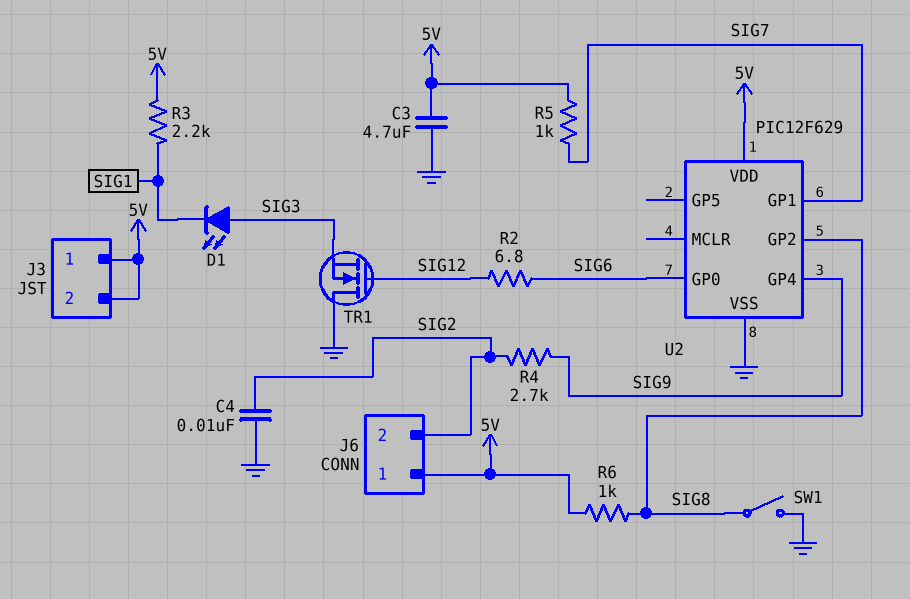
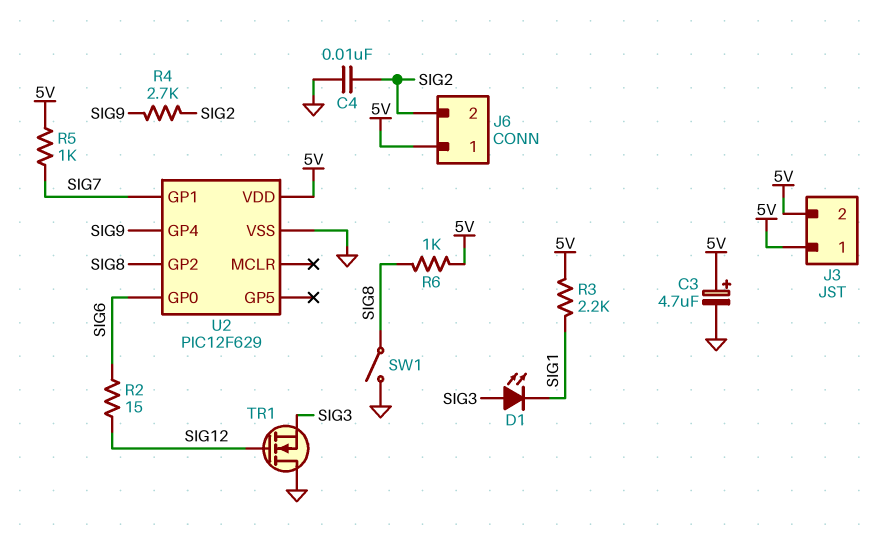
C3: 4.7uF (5V, GND) -> 4.7uF (plus 5V, minus GND)
R2: 6.8 (SIG6, SIG12) -> 15 (SIG6, SIG12)

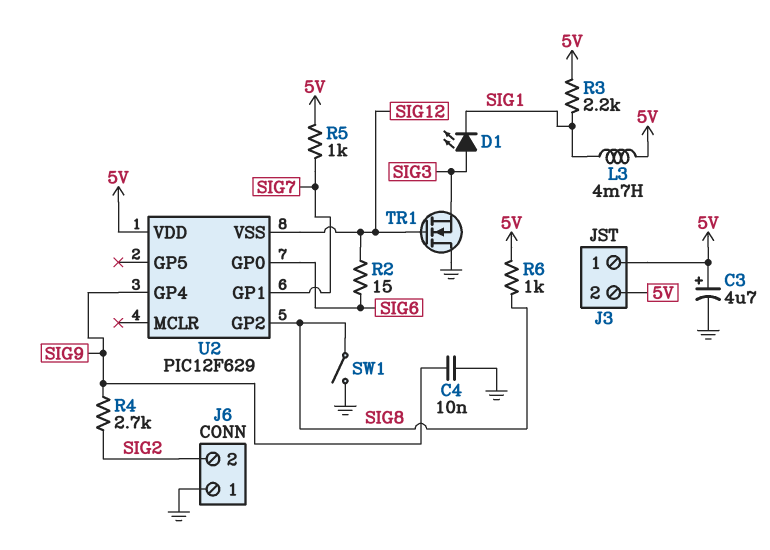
C4: 10nF (GND, SIG2) -> 10nF (GND, SIG9)
J6 pin 1: 5V -> GND
L3: none -> 4.7mH (5V, SIG1)
U2 pin VSS: GND -> SIG12

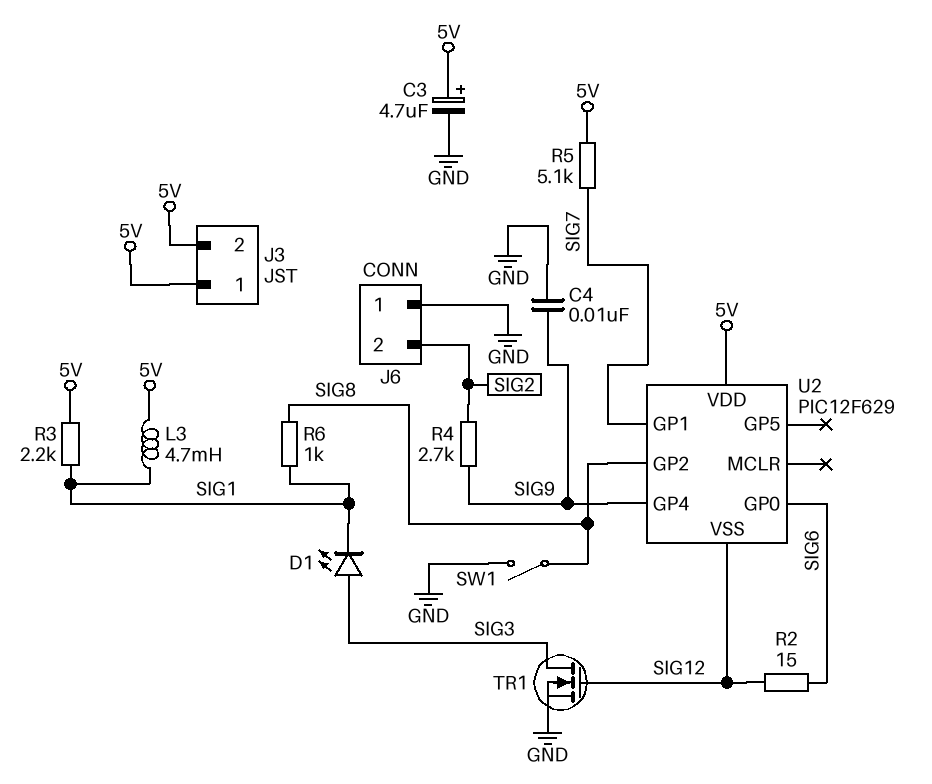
R5: 1k (5V, SIG7) -> 5.1k (5V, SIG7)
R6: 1k (5V, SIG8) -> 1k (SIG1, SIG8)
TR1: NMOS (G SIG12, D GND, S SIG3) -> NMOS (G SIG12, D SIG3, S GND)

